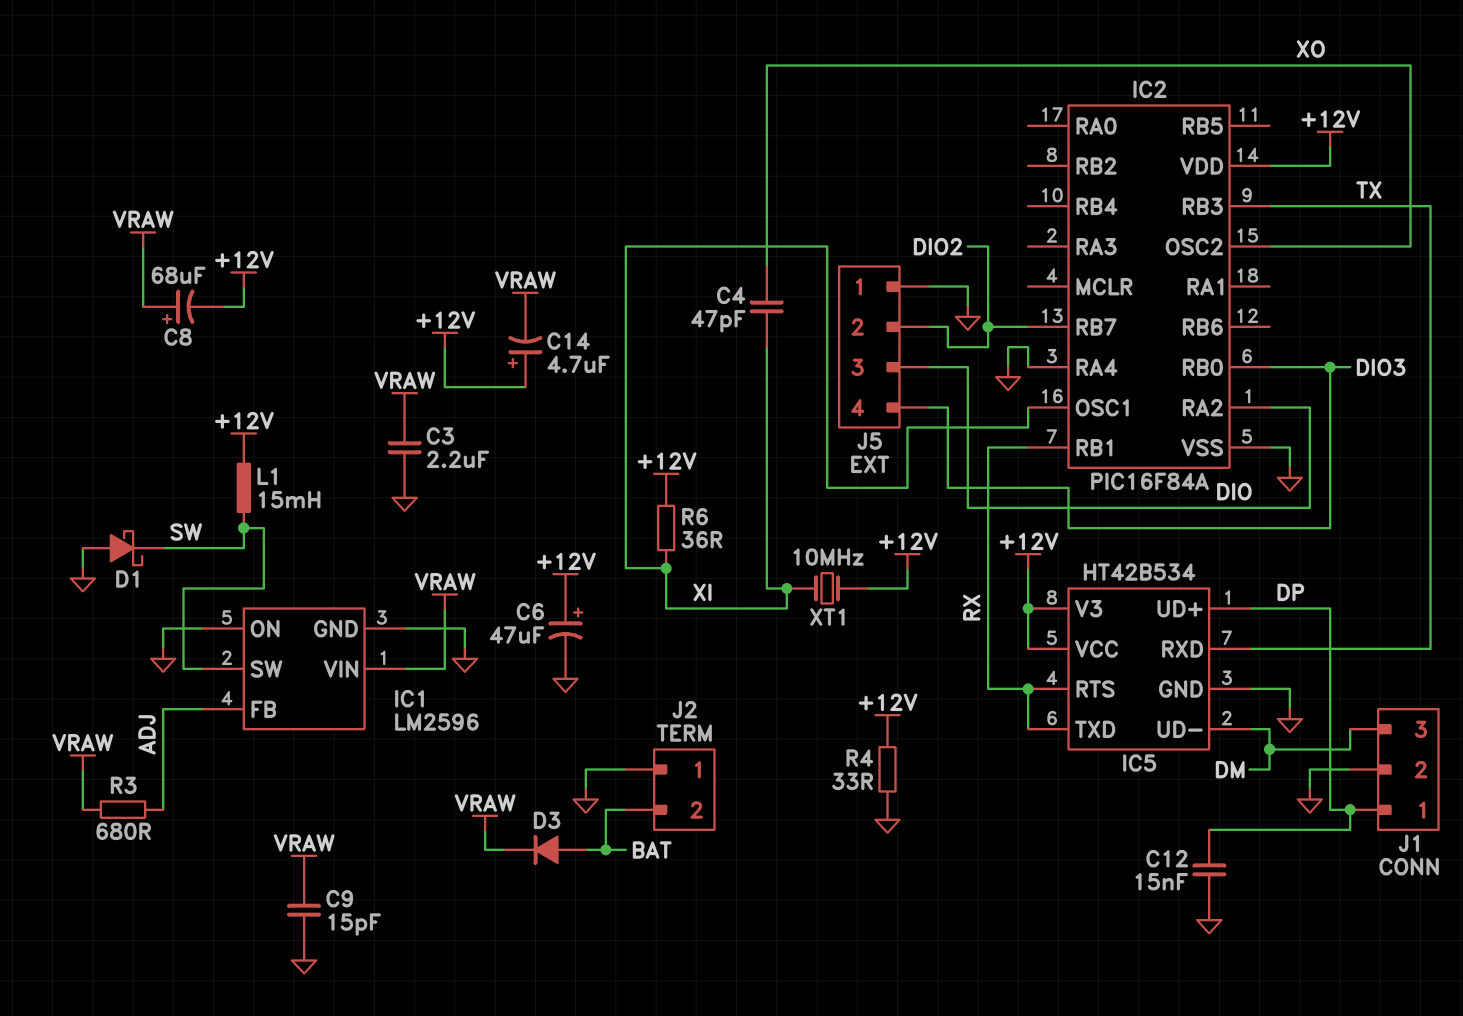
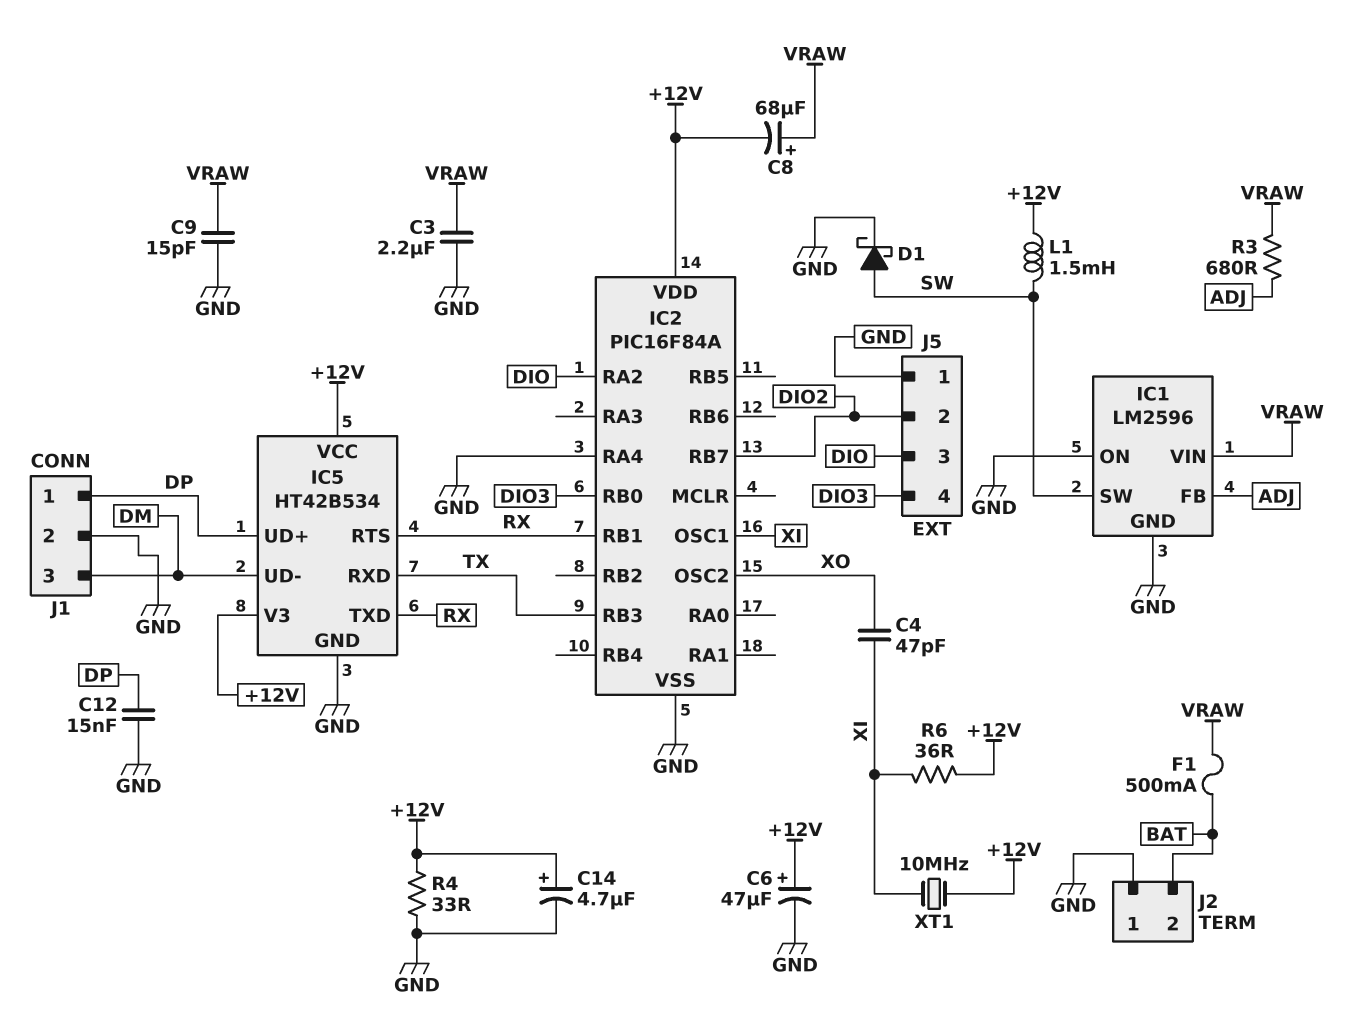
C14: 4.7uF (plus +12V, minus VRAW) -> 4.7uF (plus +12V, minus GND)
D1: schottky (A GND, K SW) -> schottky (A SW, K GND)
D3: diode (A BAT, K VRAW) -> none
F1: none -> 500mA (BAT, VRAW)
L1: 15mH (+12V, SW) -> 1.5mH (+12V, SW)

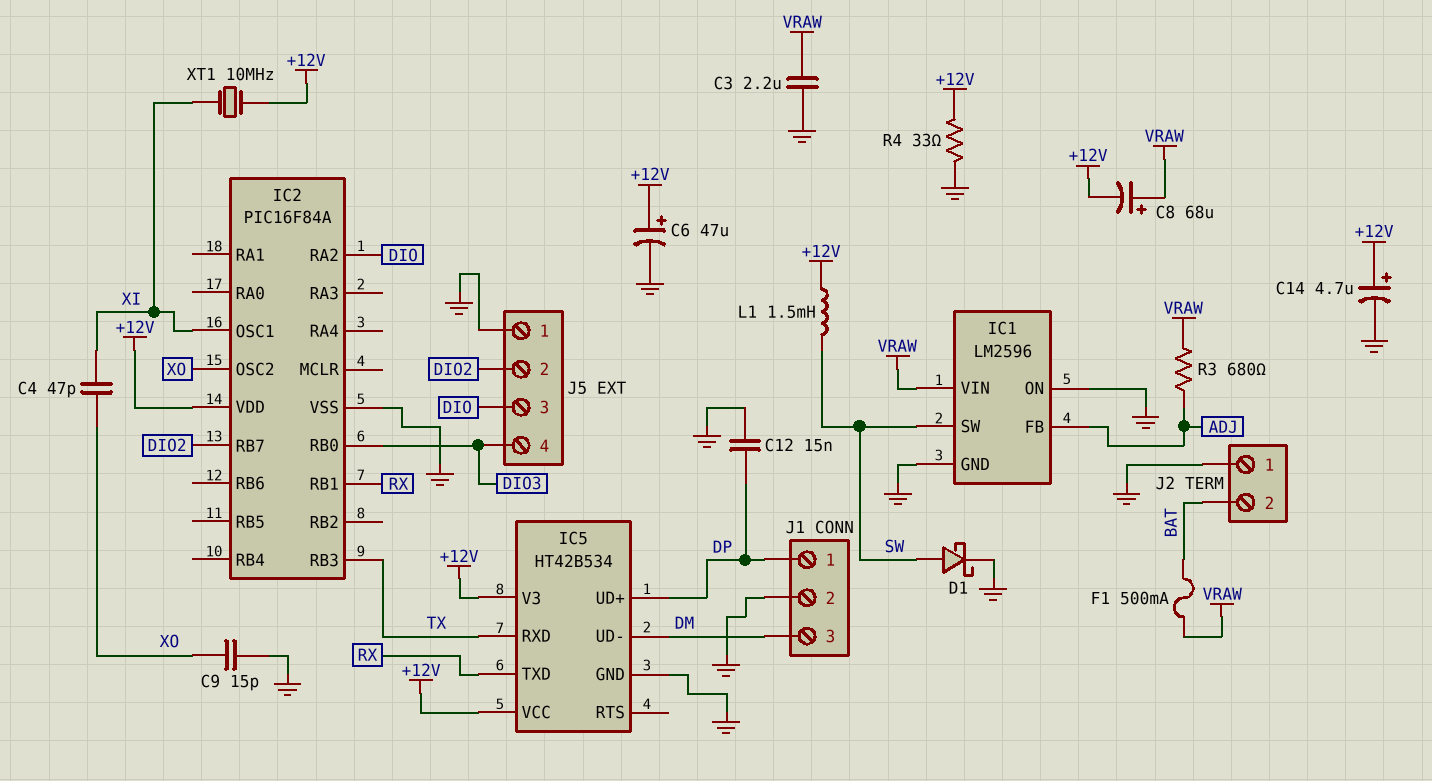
C9: 15pF (GND, VRAW) -> 15pF (GND, XO)
IC2 pin RA4: GND -> none
IC5 pin RTS: RX -> none
R6: 36 (+12V, XI) -> none

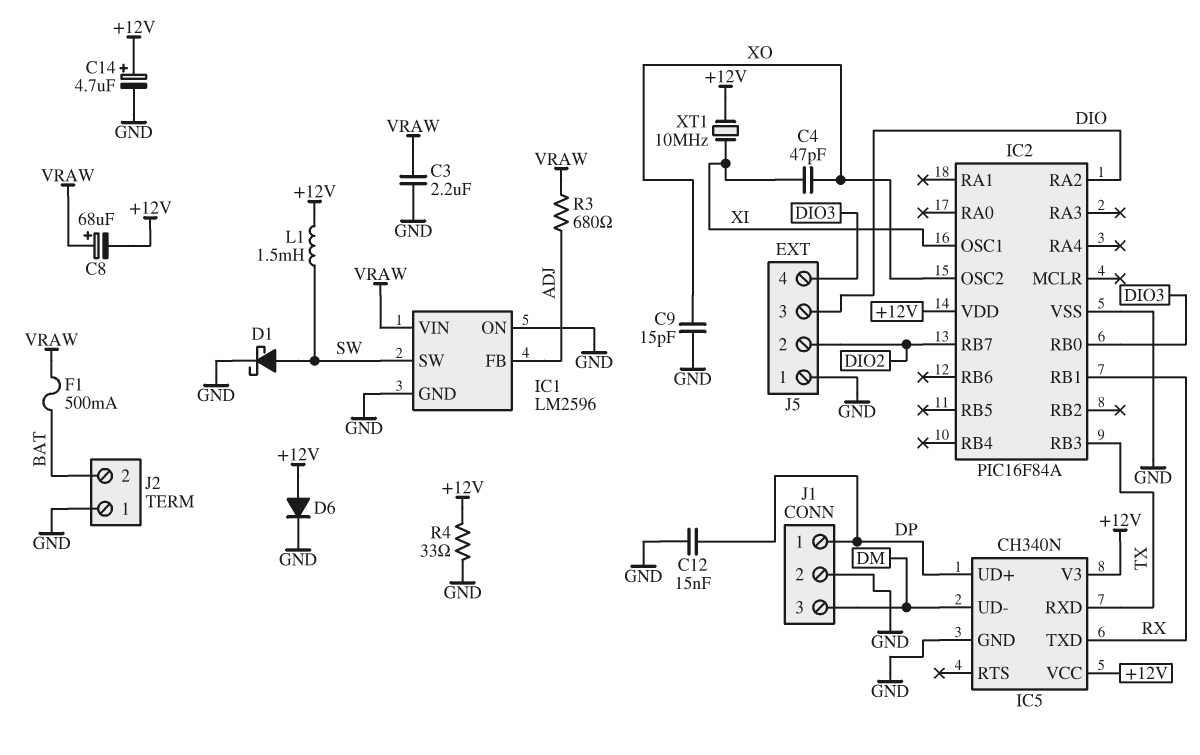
C6: 47uF (plus +12V, minus GND) -> none
D6: none -> diode (A +12V, K GND)
IC5: HT42B534 -> CH340N

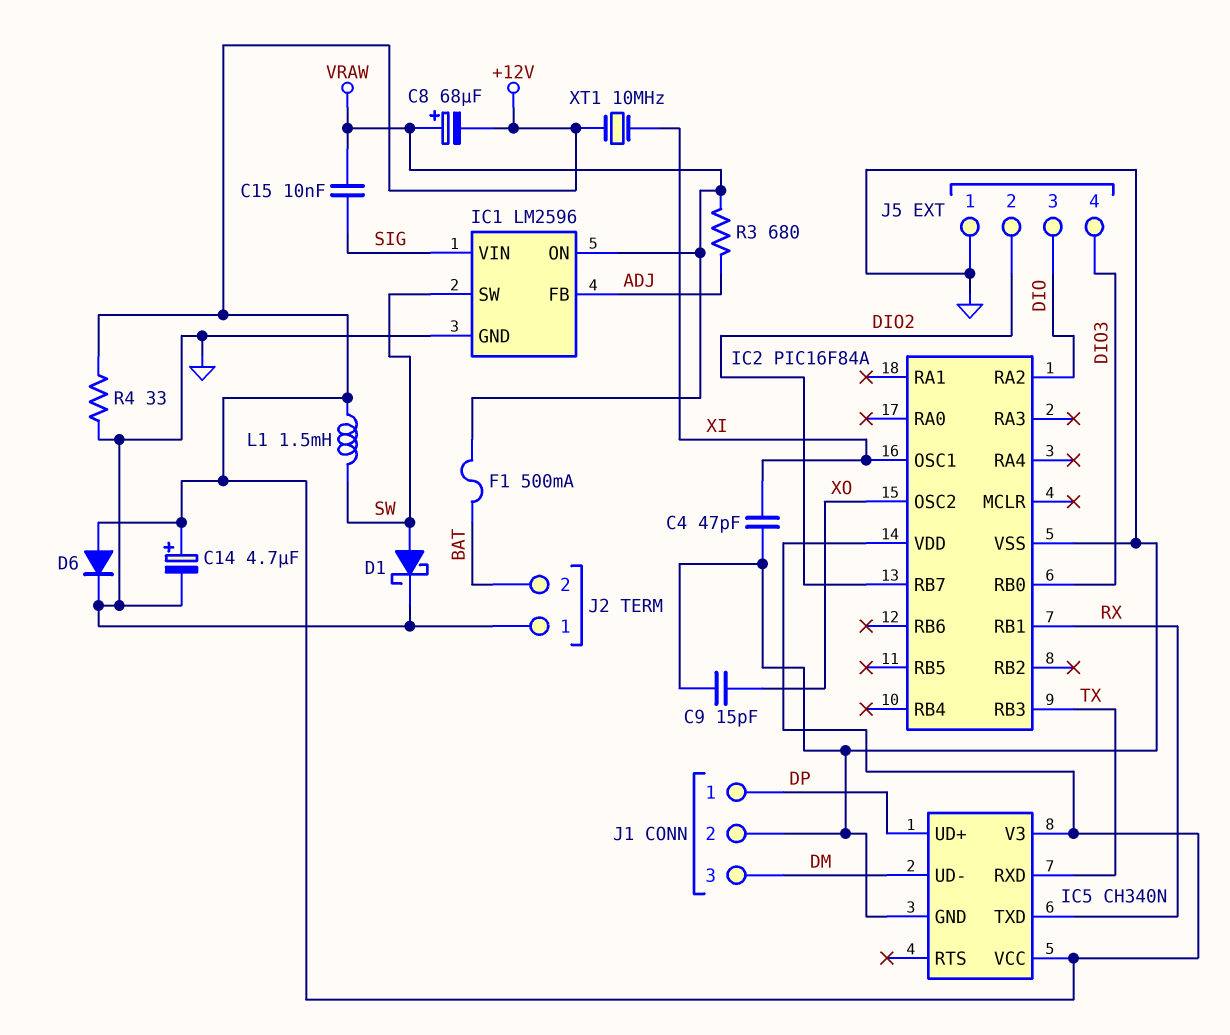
C3: 2.2uF (GND, VRAW) -> none
C4: 47pF (XI, XO) -> 47pF (GND, XI)
C12: 15nF (DP, GND) -> none
C15: none -> 10nF (SIG, VRAW)
IC1 pin ON: GND -> VRAW
IC1 pin VIN: VRAW -> SIG

